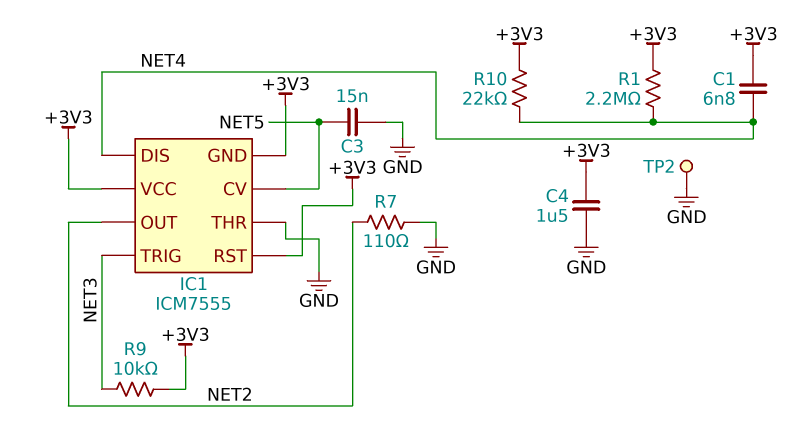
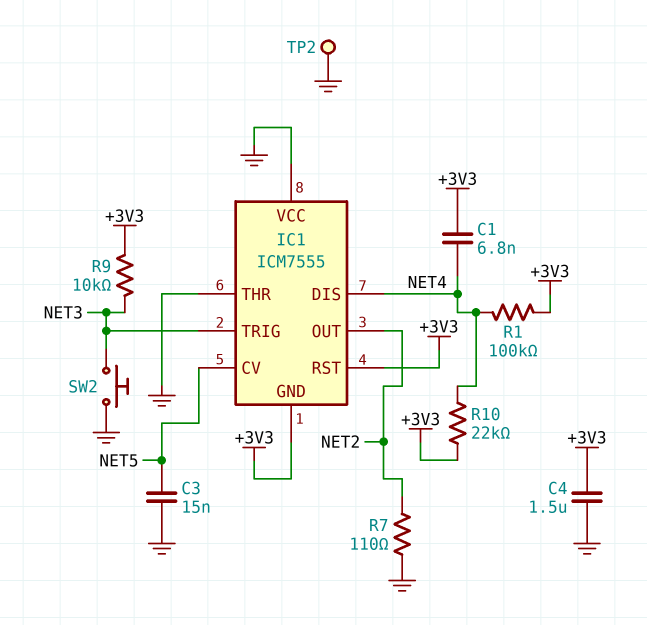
IC1 pin VCC: +3V3 -> GND
R1: 2.2M (+3V3, NET4) -> 100k (+3V3, NET4)
SW2: none -> button (GND, NET3)

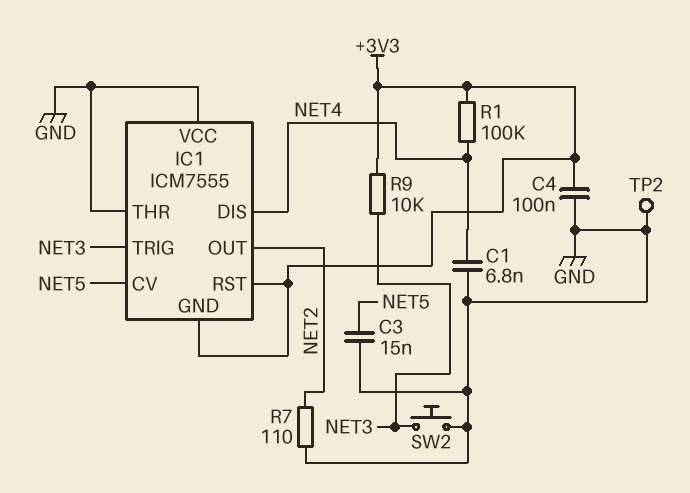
C1: 6.8nF (+3V3, NET4) -> 6.8nF (GND, NET4)
C4: 1.5uF (+3V3, GND) -> 100nF (+3V3, GND)
R10: 22k (+3V3, NET4) -> none

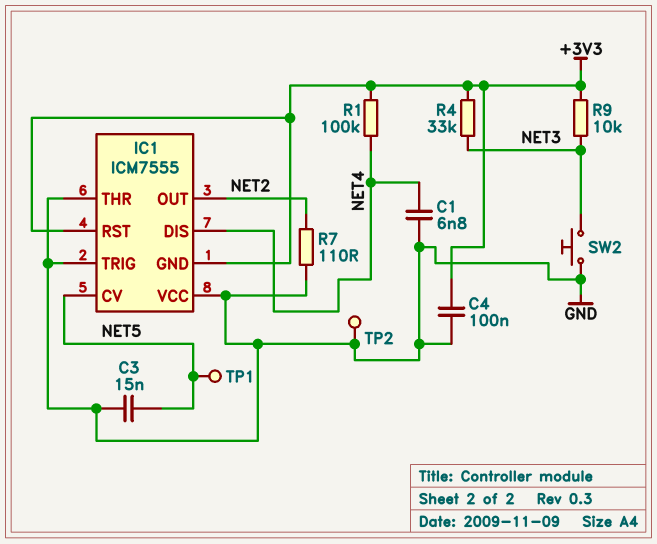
IC1 pin TRIG: NET3 -> GND
R4: none -> 33k (+3V3, NET3)
TP1: none -> test point (NET5)

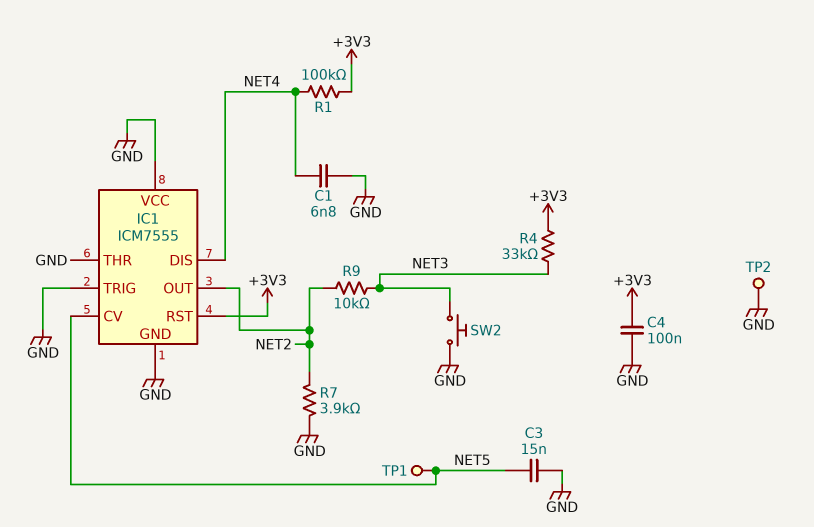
IC1 pin GND: +3V3 -> GND
R7: 110 (GND, NET2) -> 3.9k (GND, NET2)
R9: 10k (+3V3, NET3) -> 10k (NET2, NET3)

